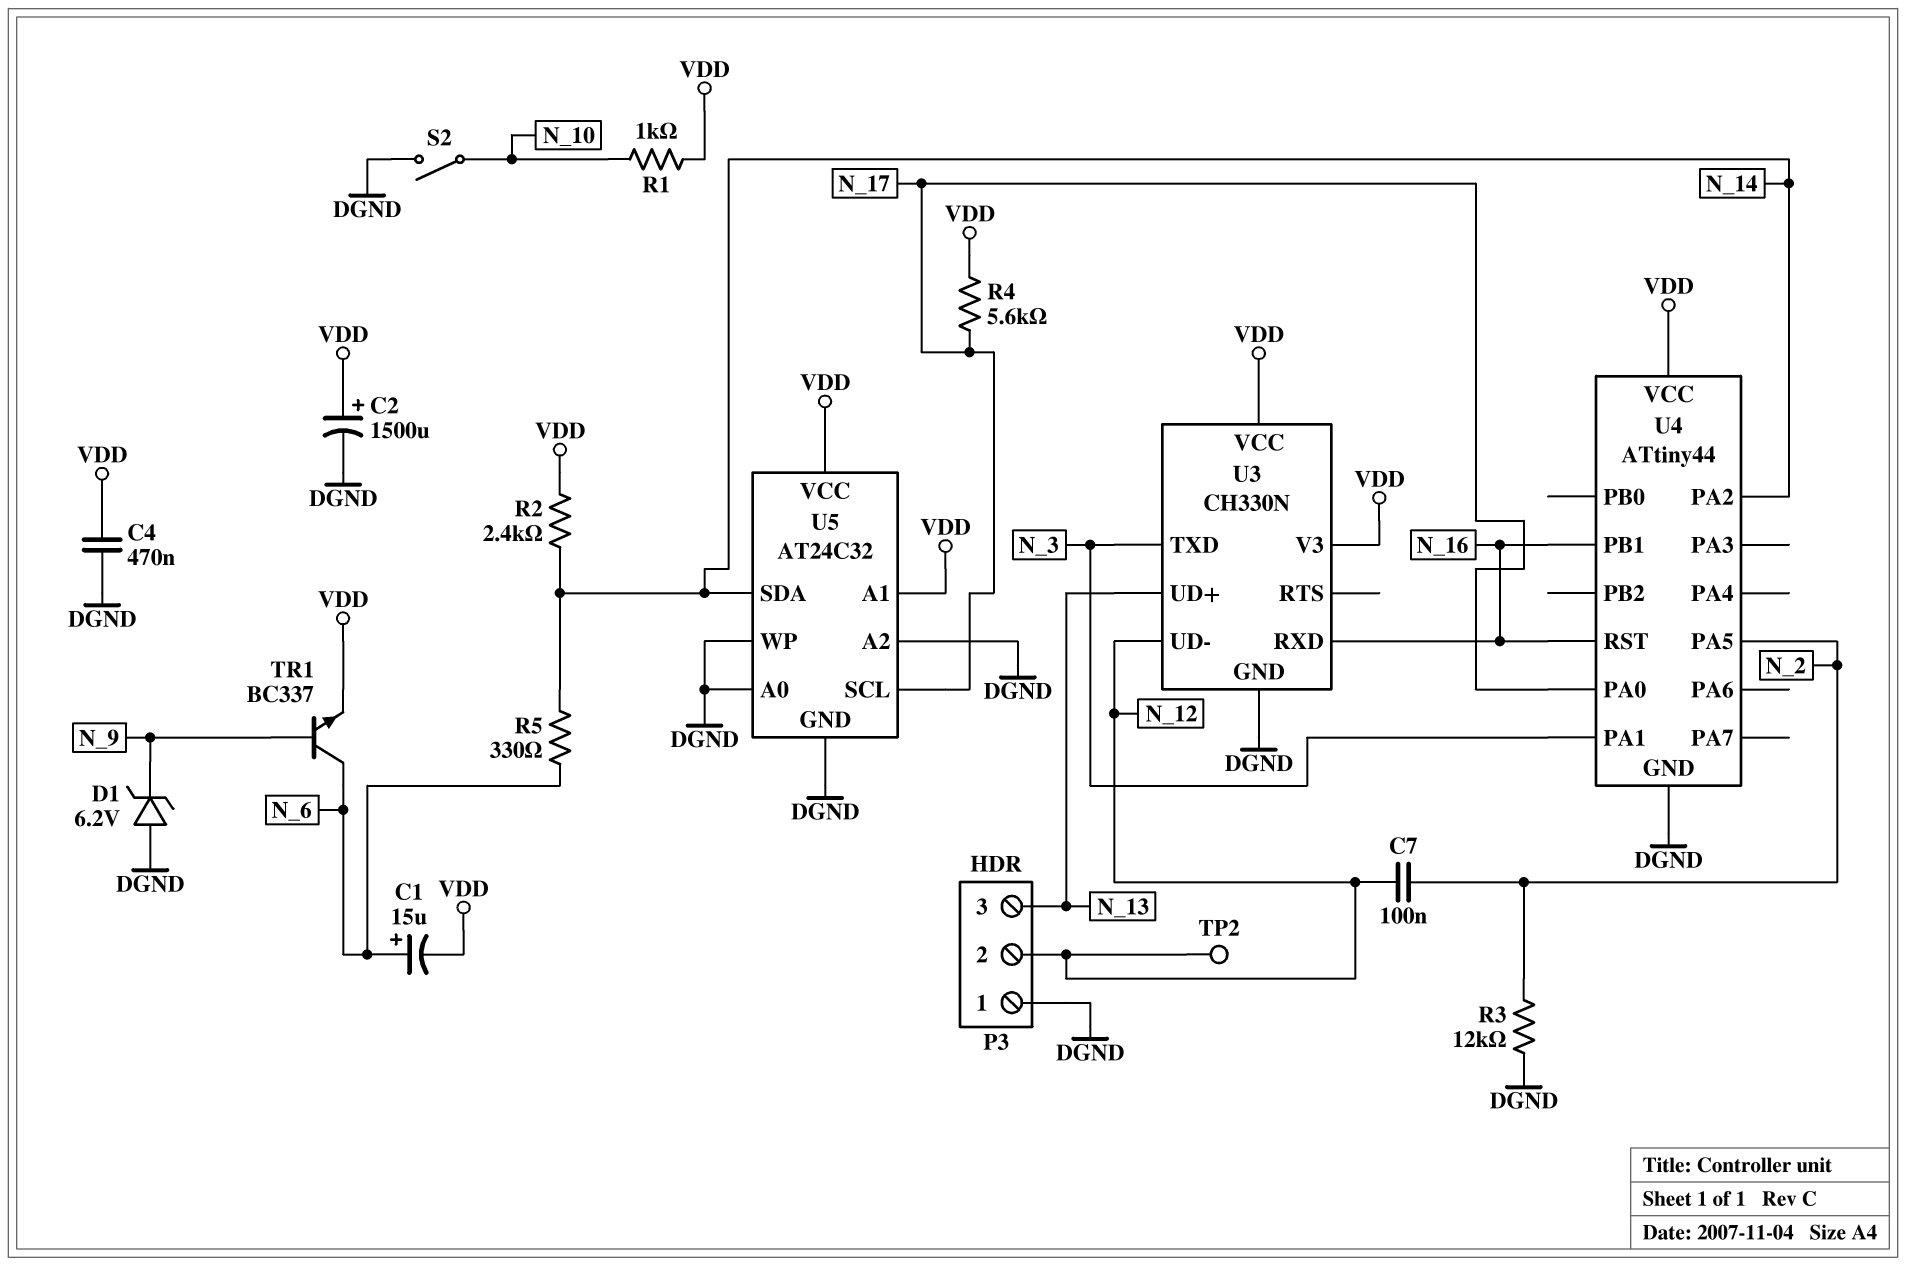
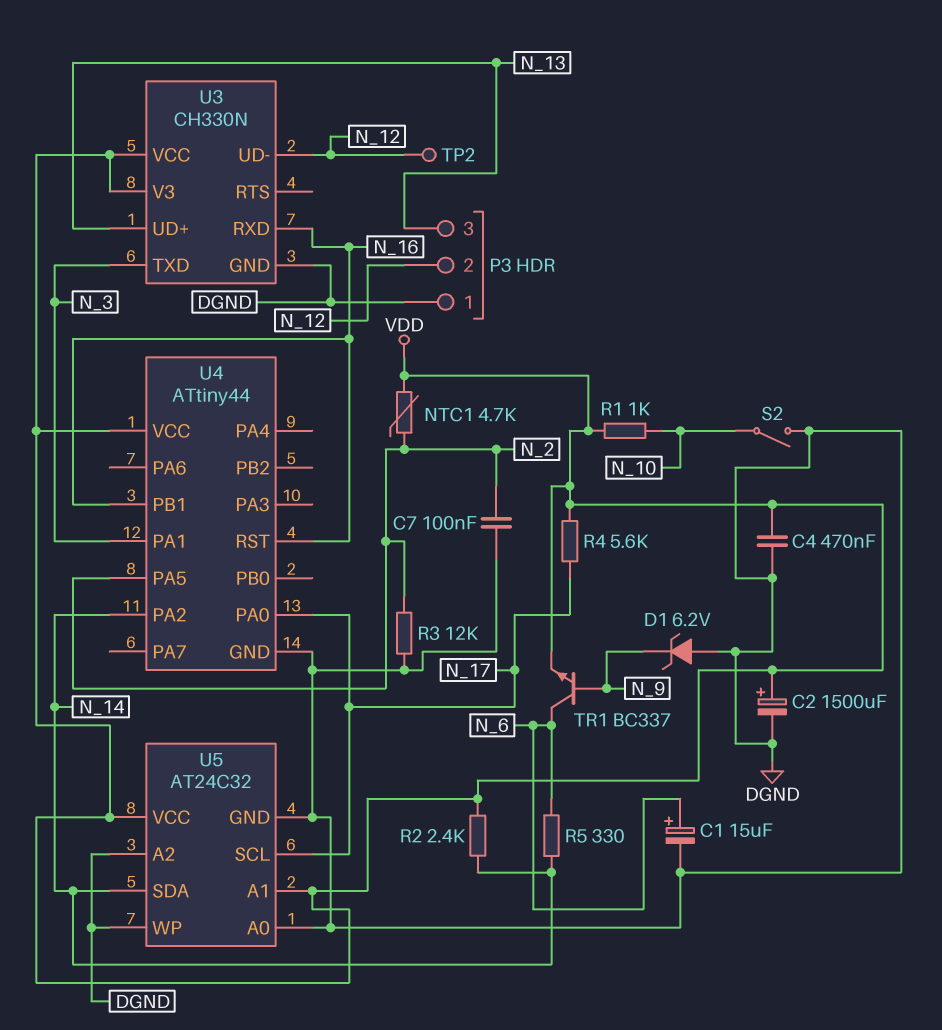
C1: 15uF (plus N_6, minus VDD) -> 15uF (plus N_6, minus DGND)
C7: 100nF (N_2, N_12) -> 100nF (DGND, N_2)
NTC1: none -> 4.7k (N_2, VDD)

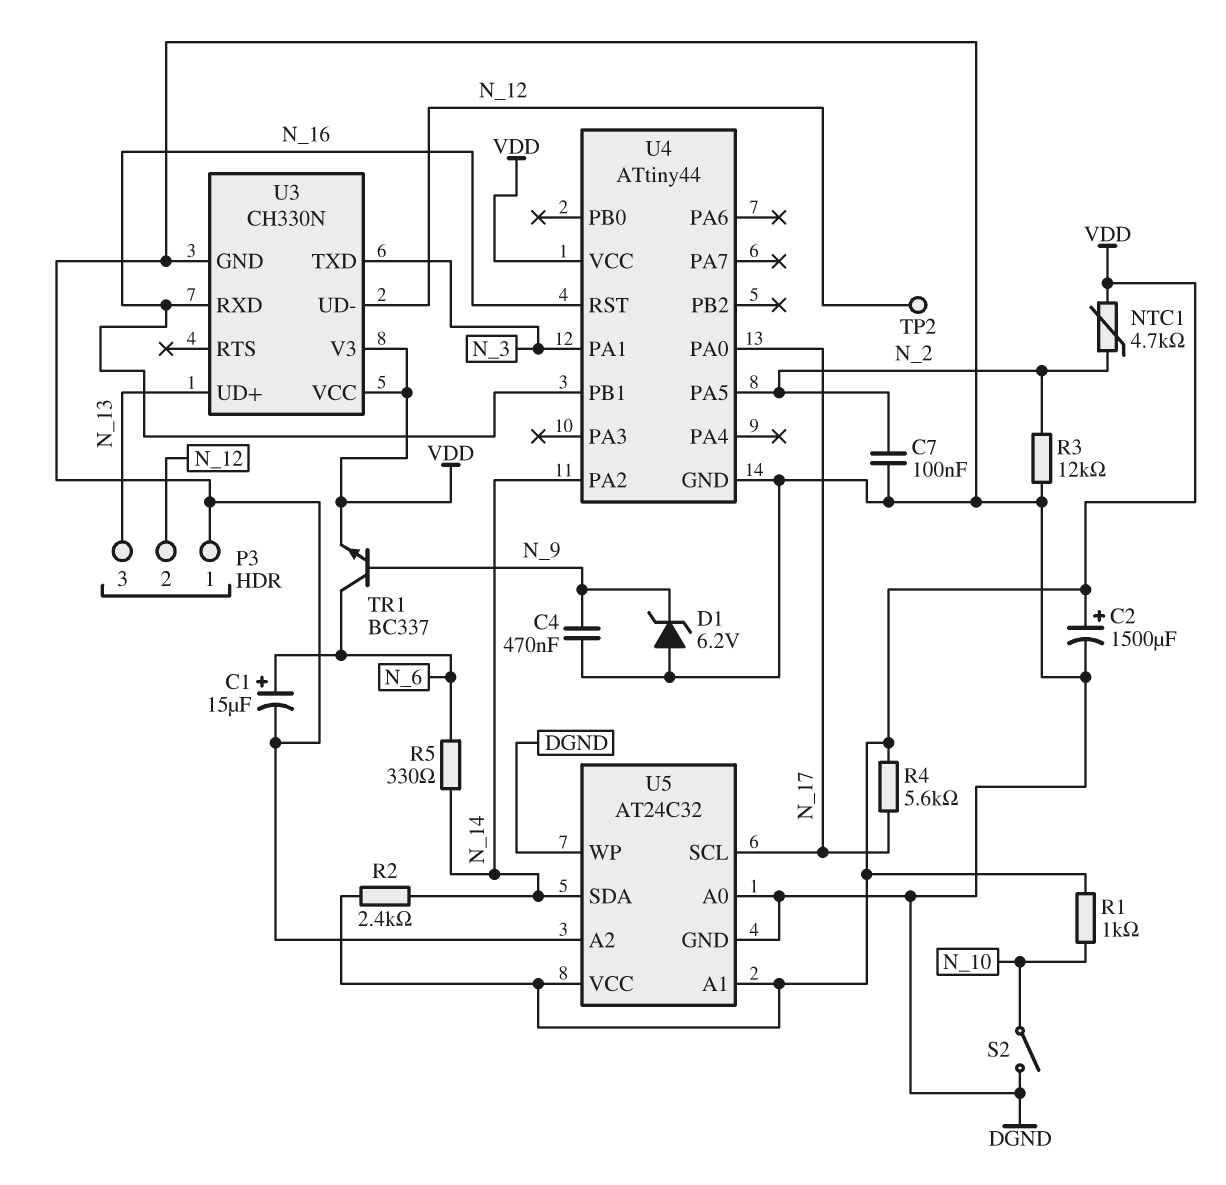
C4: 470nF (DGND, VDD) -> 470nF (DGND, N_9)

